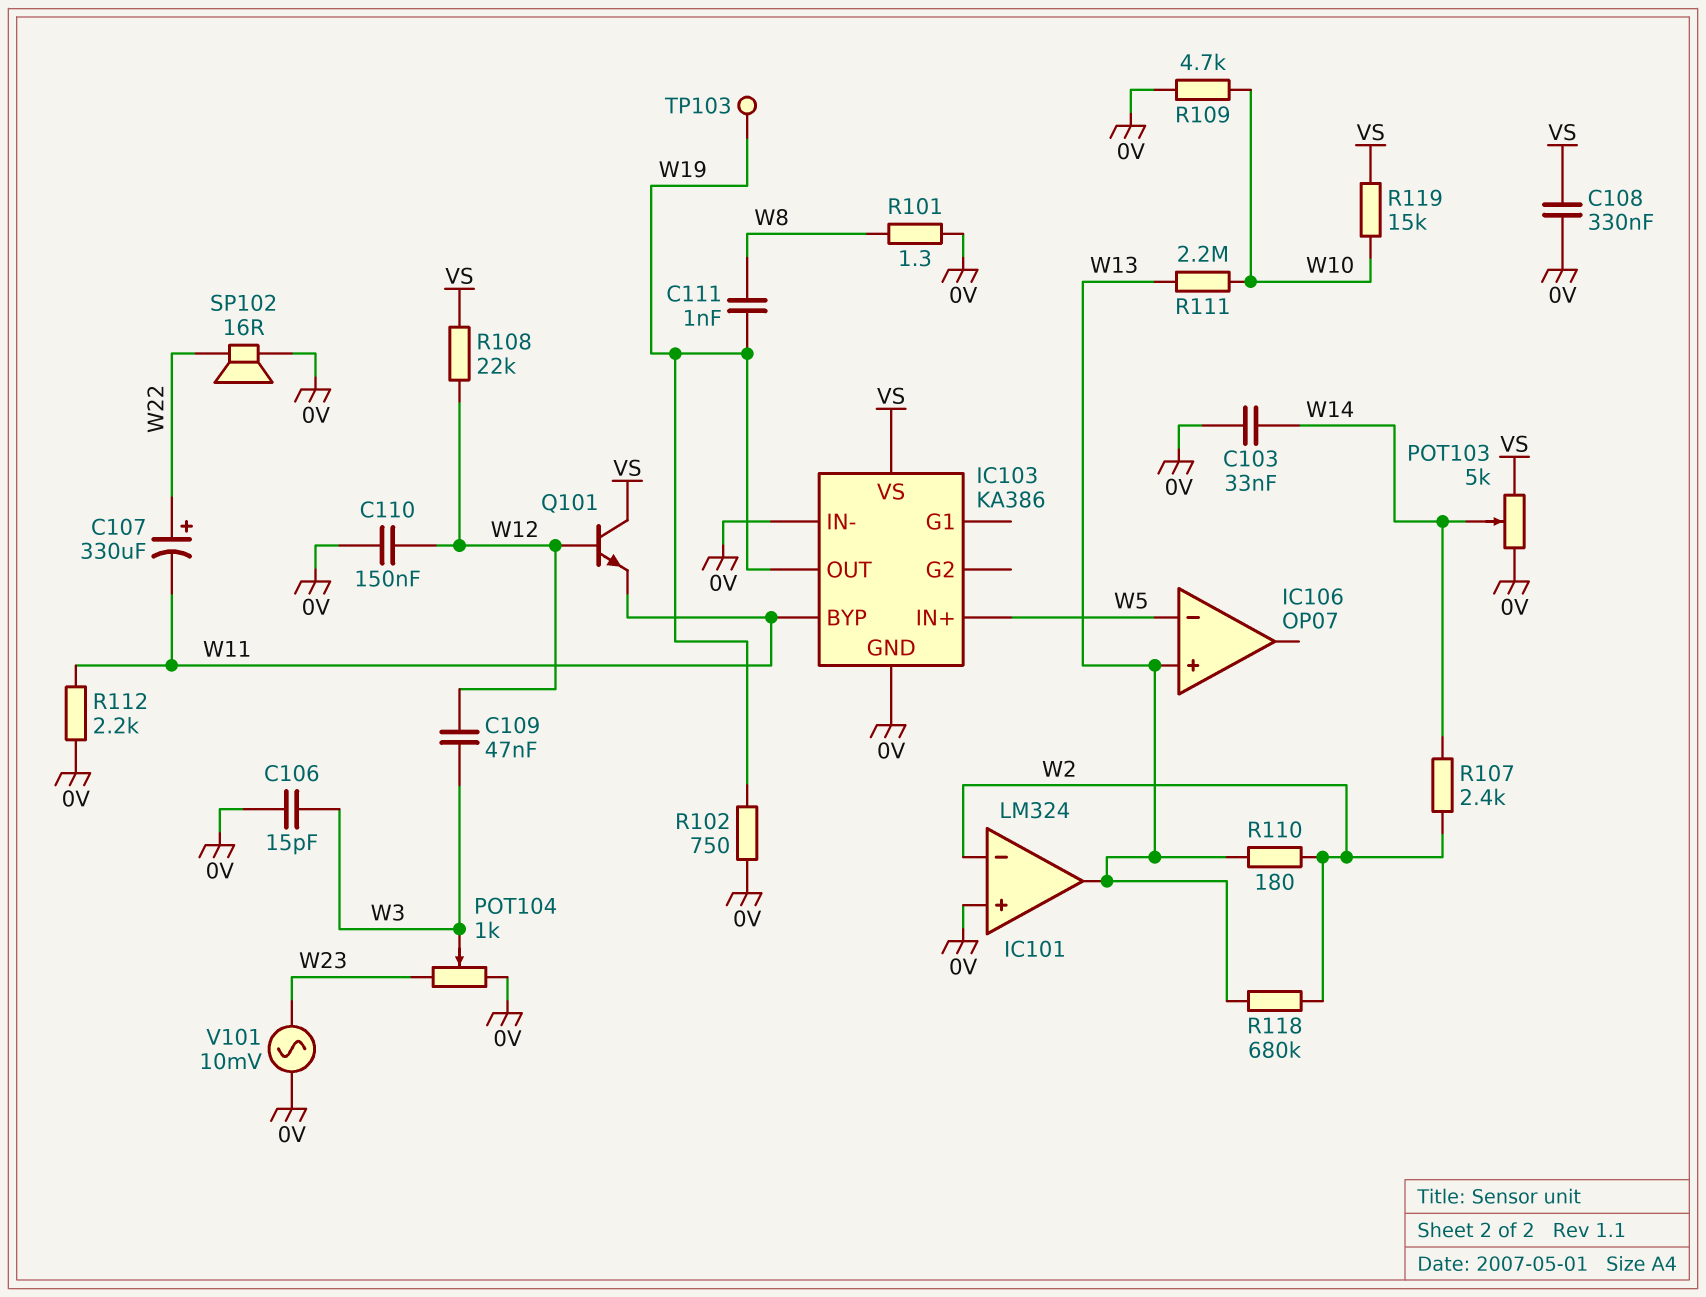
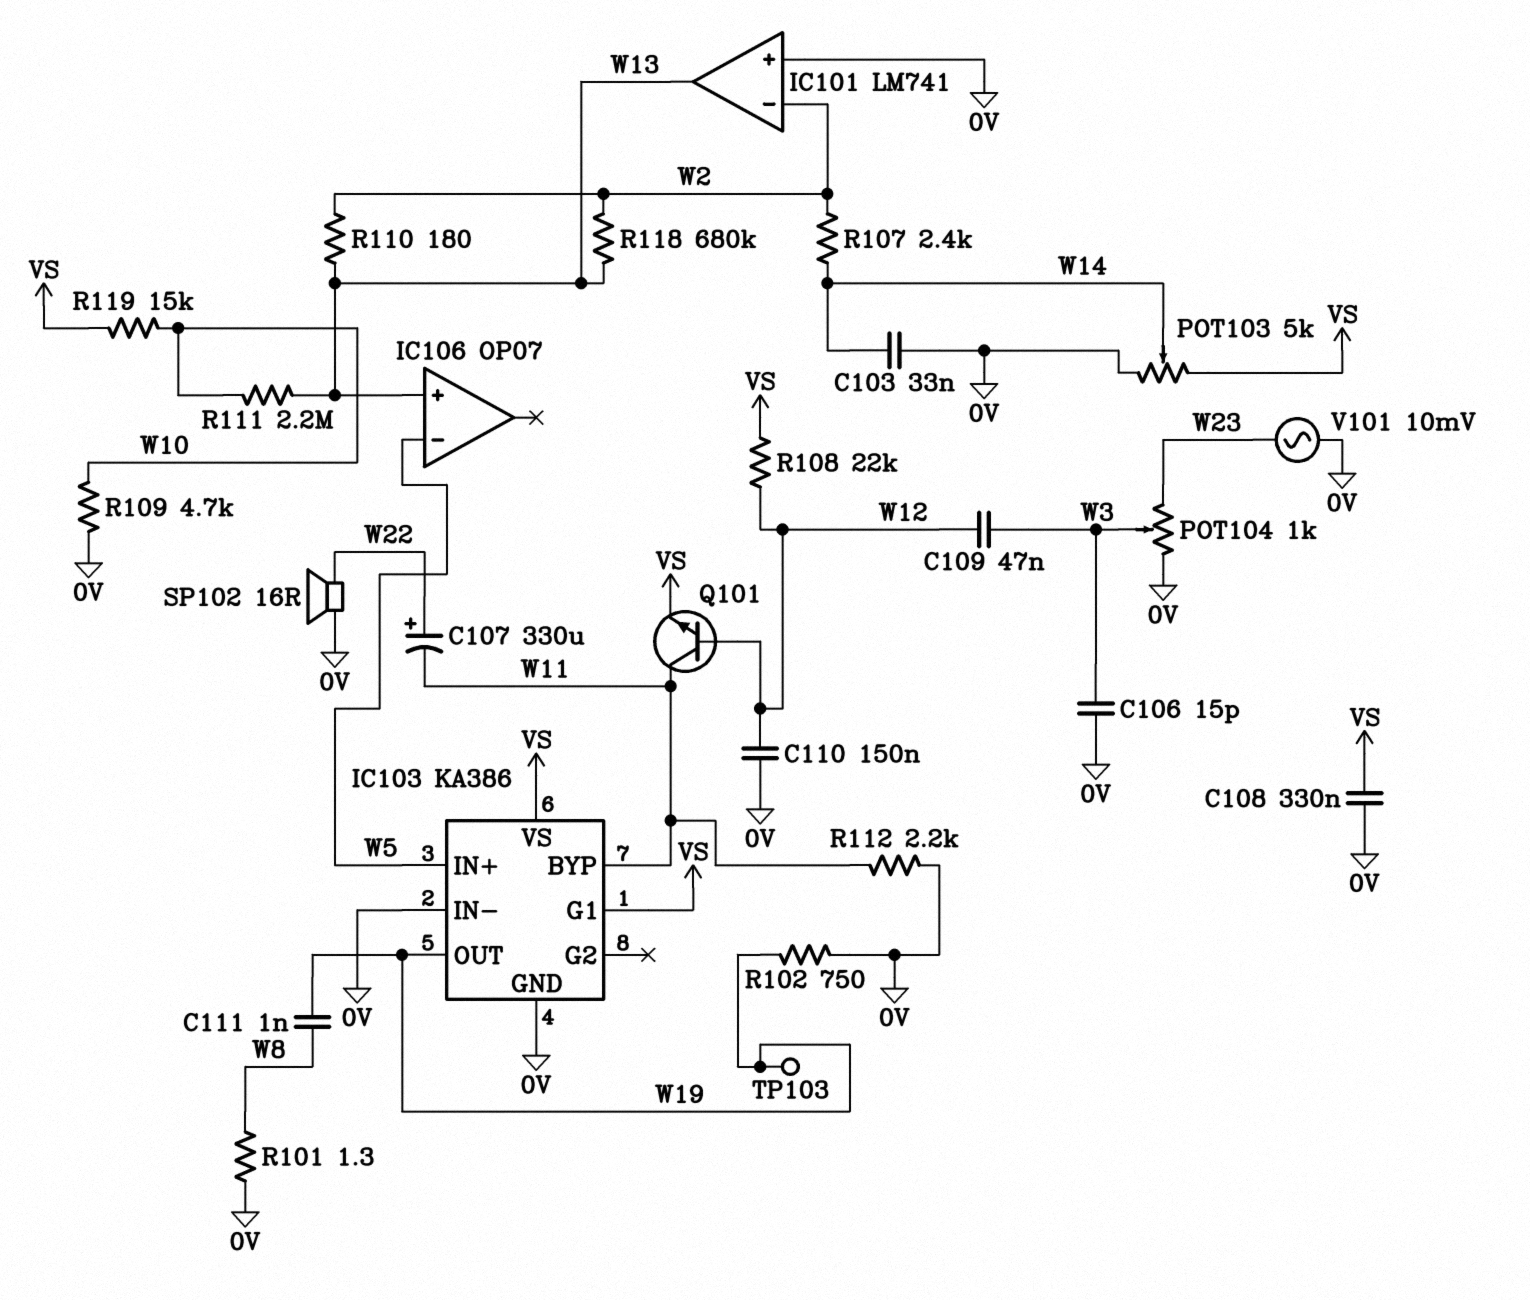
IC101: LM324 -> LM741
IC103 pin G1: none -> VS
Q101: NPN (B W12, C VS, E W11) -> NPN (B W12, C W11, E VS)

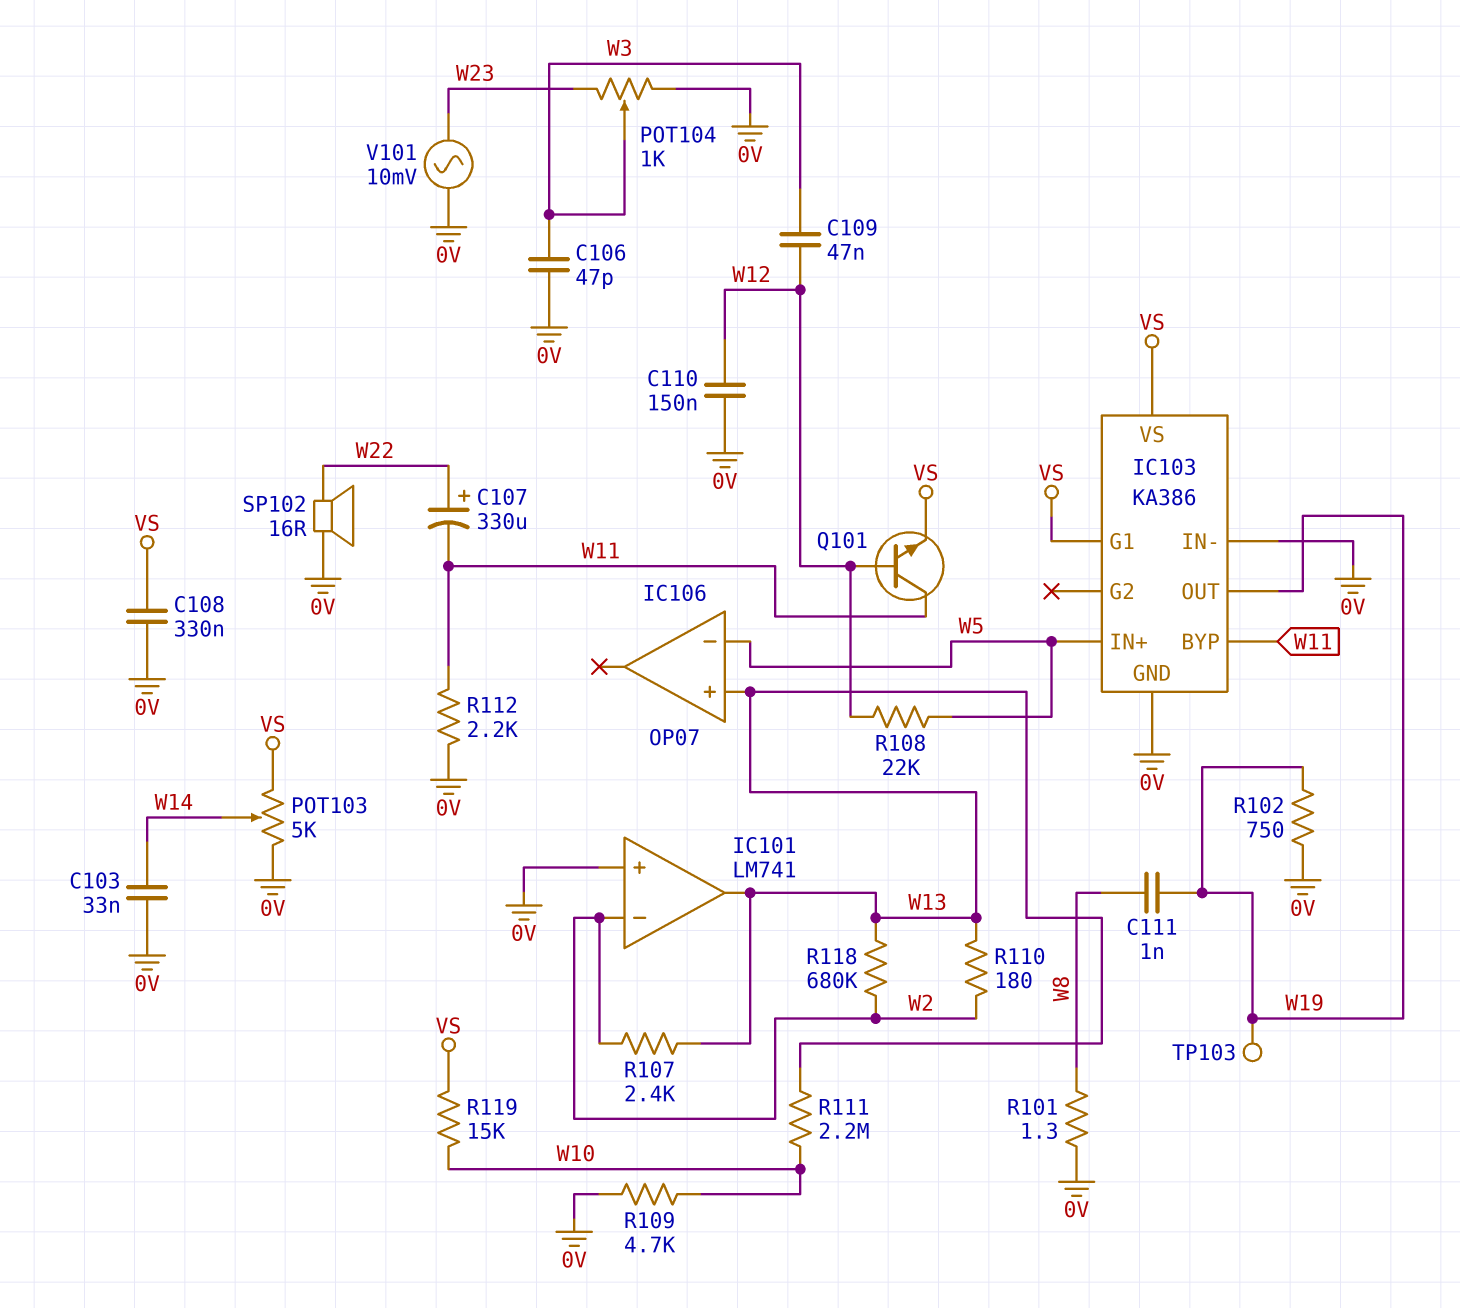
C106: 15pF (0V, W3) -> 47pF (0V, W3)
R107: 2.4k (W2, W14) -> 2.4k (W2, W13)
R108: 22k (VS, W12) -> 22k (W5, W12)

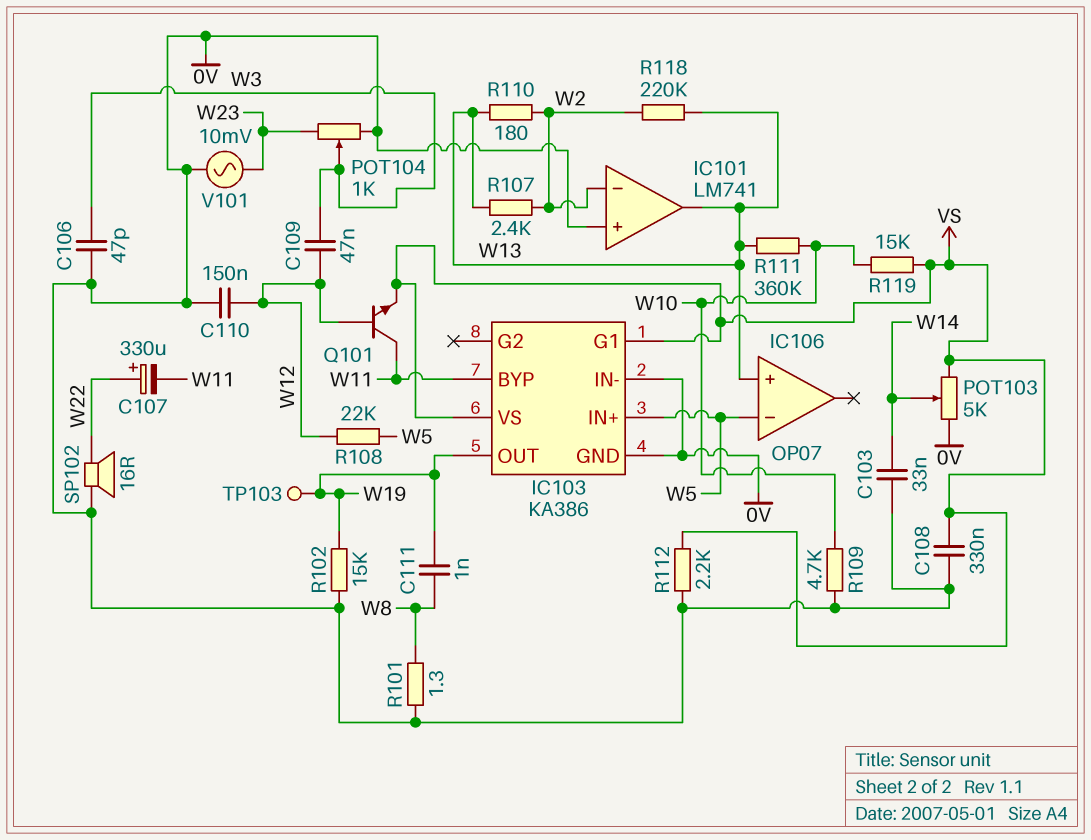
R102: 750 (0V, W19) -> 15k (0V, W19)
R111: 2.2M (W10, W13) -> 360k (W10, W13)
R112: 2.2k (0V, W11) -> 2.2k (0V, VS)
R118: 680k (W2, W13) -> 220k (W2, W13)

